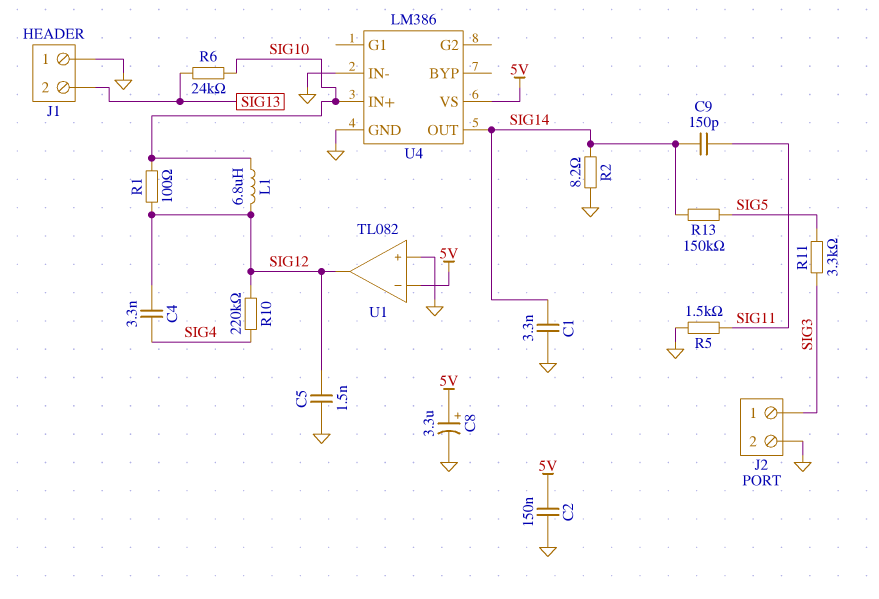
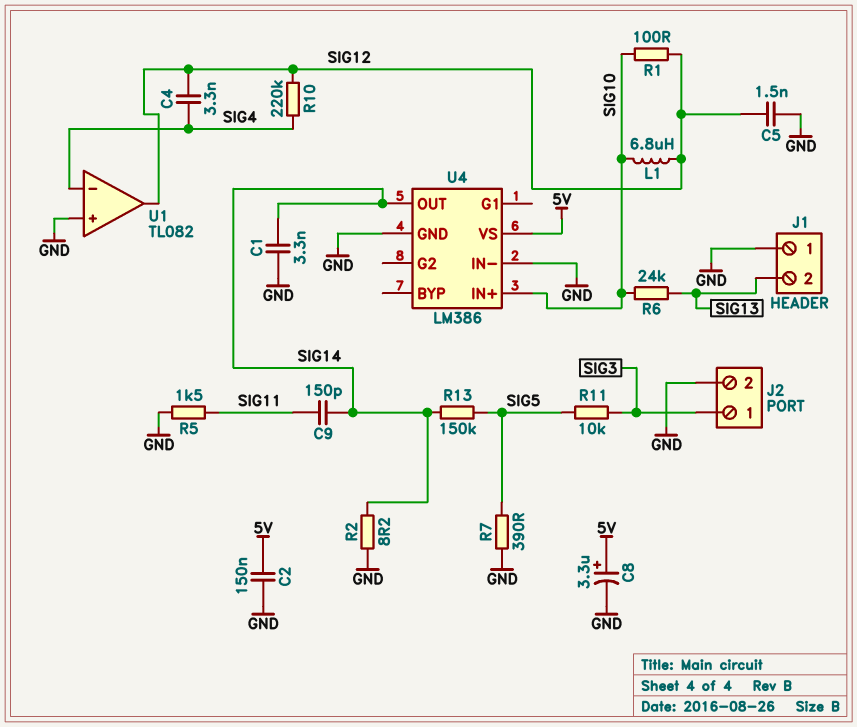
R7: none -> 390 (GND, SIG5)
R11: 3.3k (SIG3, SIG5) -> 10k (SIG3, SIG5)
U1 pin in-: 5V -> SIG4

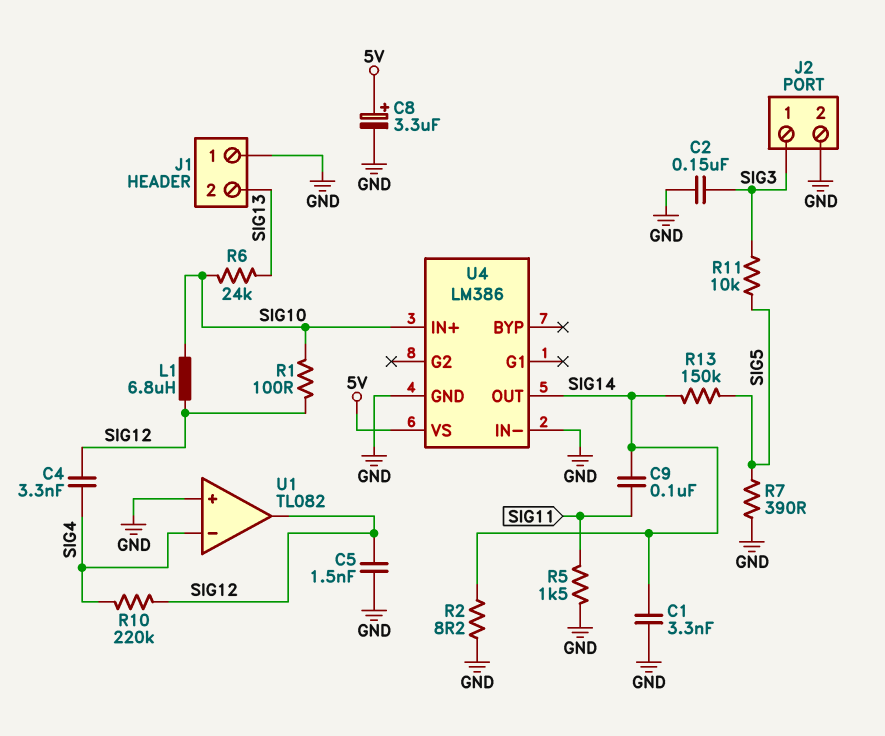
C2: 150nF (5V, GND) -> 150nF (GND, SIG3)
C9: 150pF (SIG11, SIG14) -> 100nF (SIG11, SIG14)

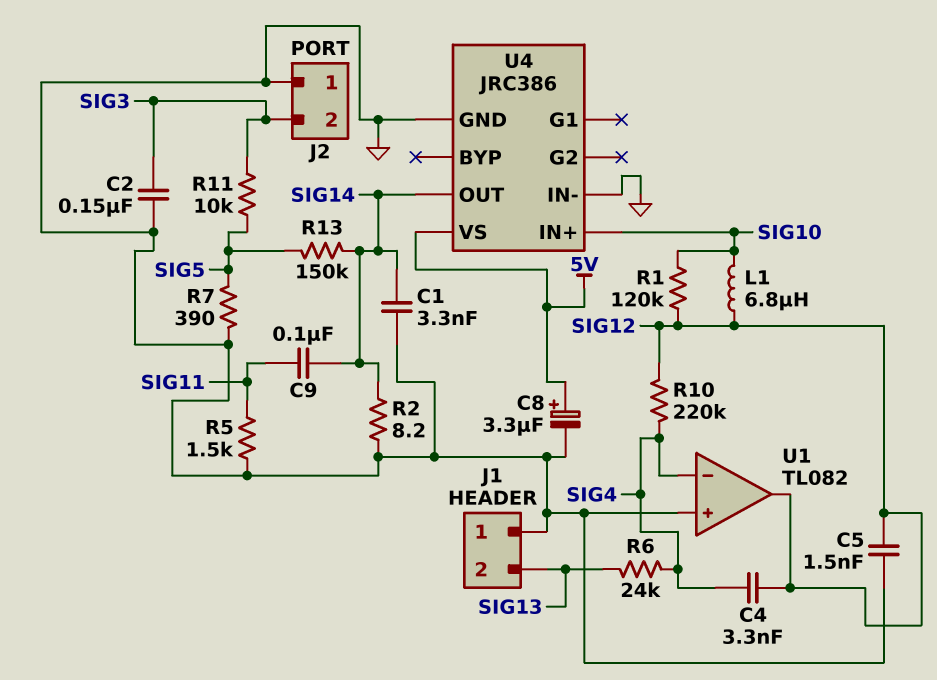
J2 pin 1: SIG3 -> GND
J2 pin 2: GND -> SIG3
R1: 100 (SIG10, SIG12) -> 120k (SIG10, SIG12)
R6: 24k (SIG10, SIG13) -> 24k (SIG4, SIG13)
U4: LM386 -> JRC386

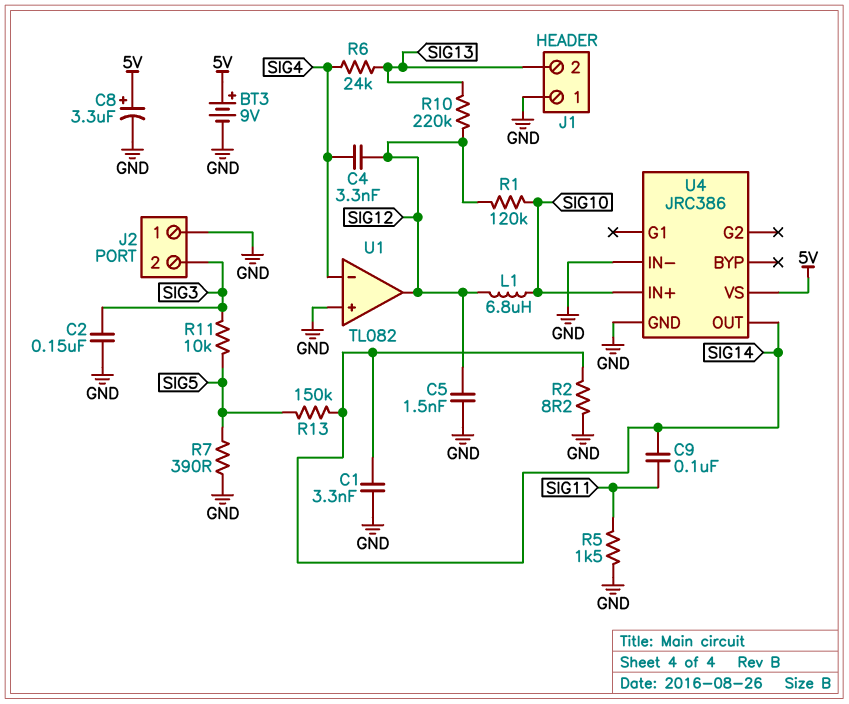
BT3: none -> 9V (plus 5V, minus GND)
R10: 220k (SIG4, SIG12) -> 220k (SIG12, SIG13)

